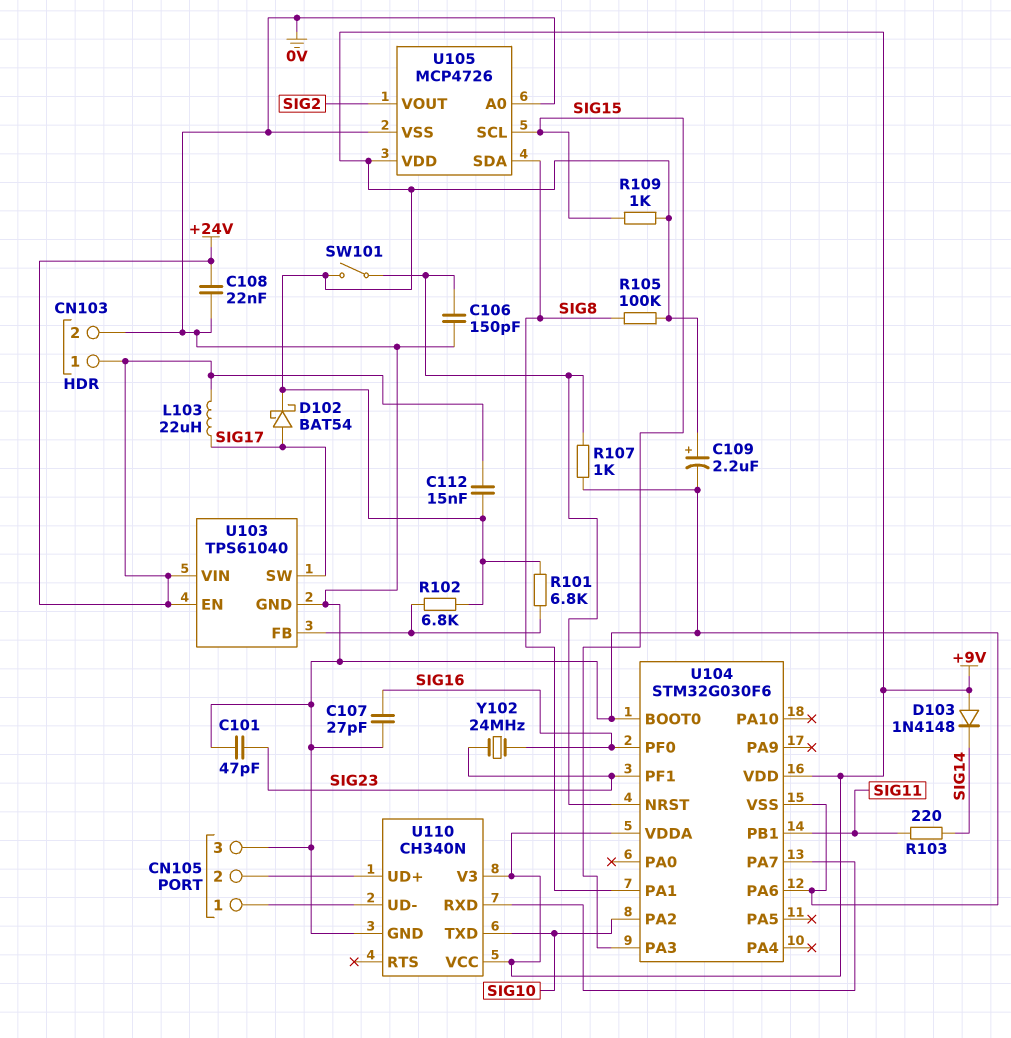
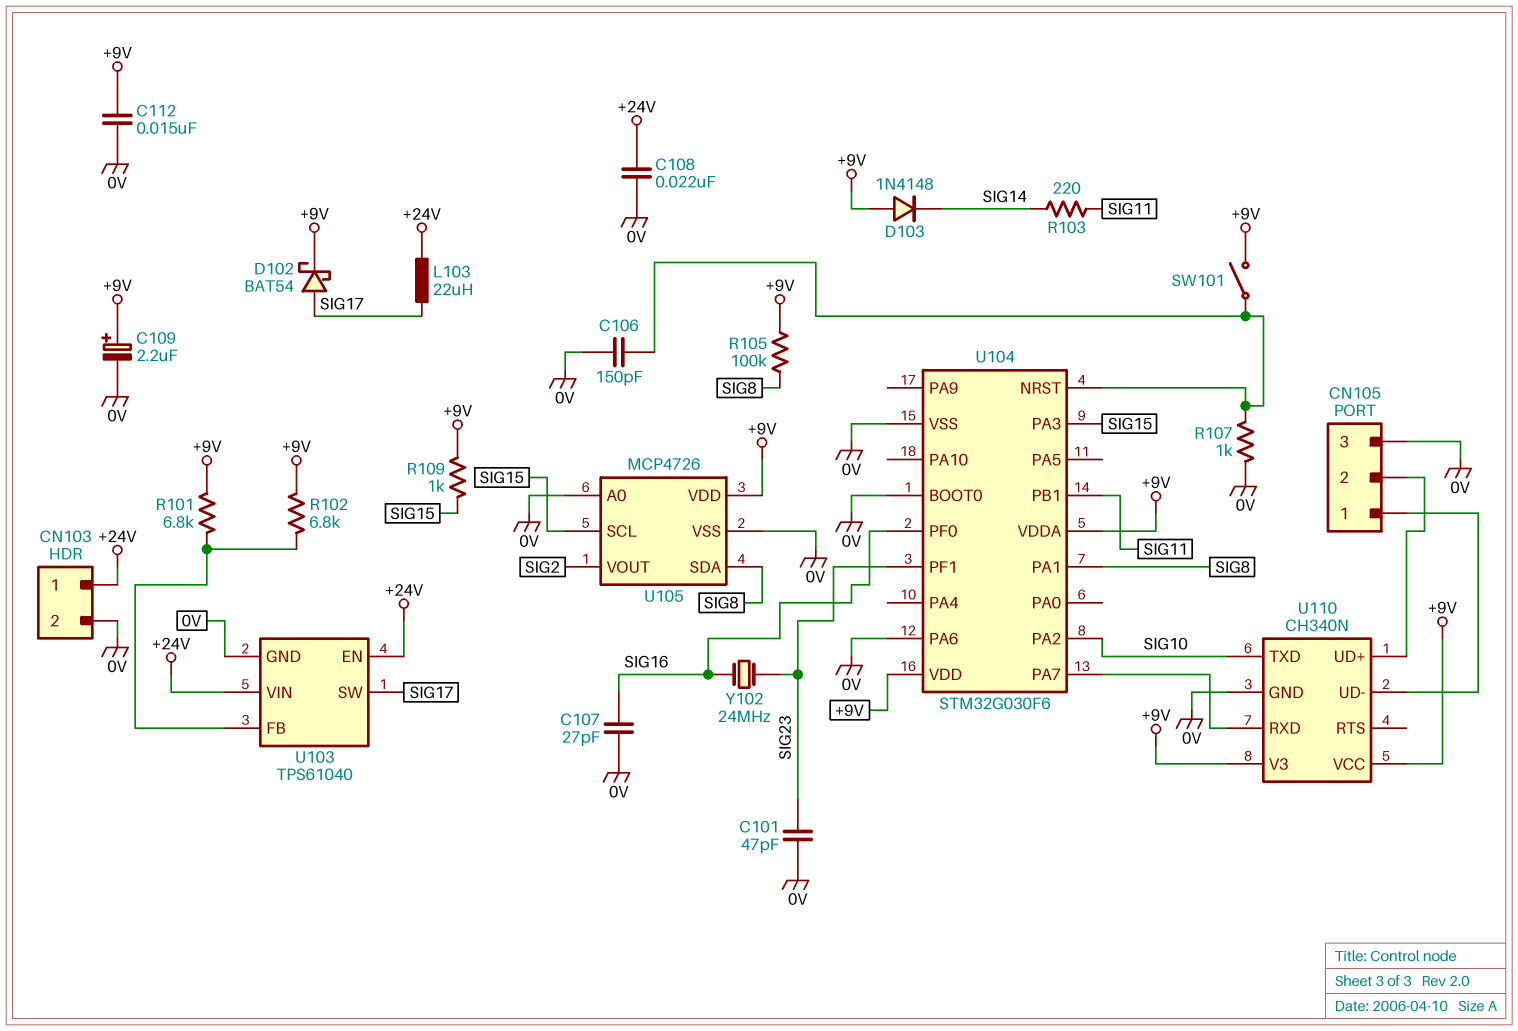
C112: 15nF (+9V, +24V) -> 15nF (+9V, 0V)

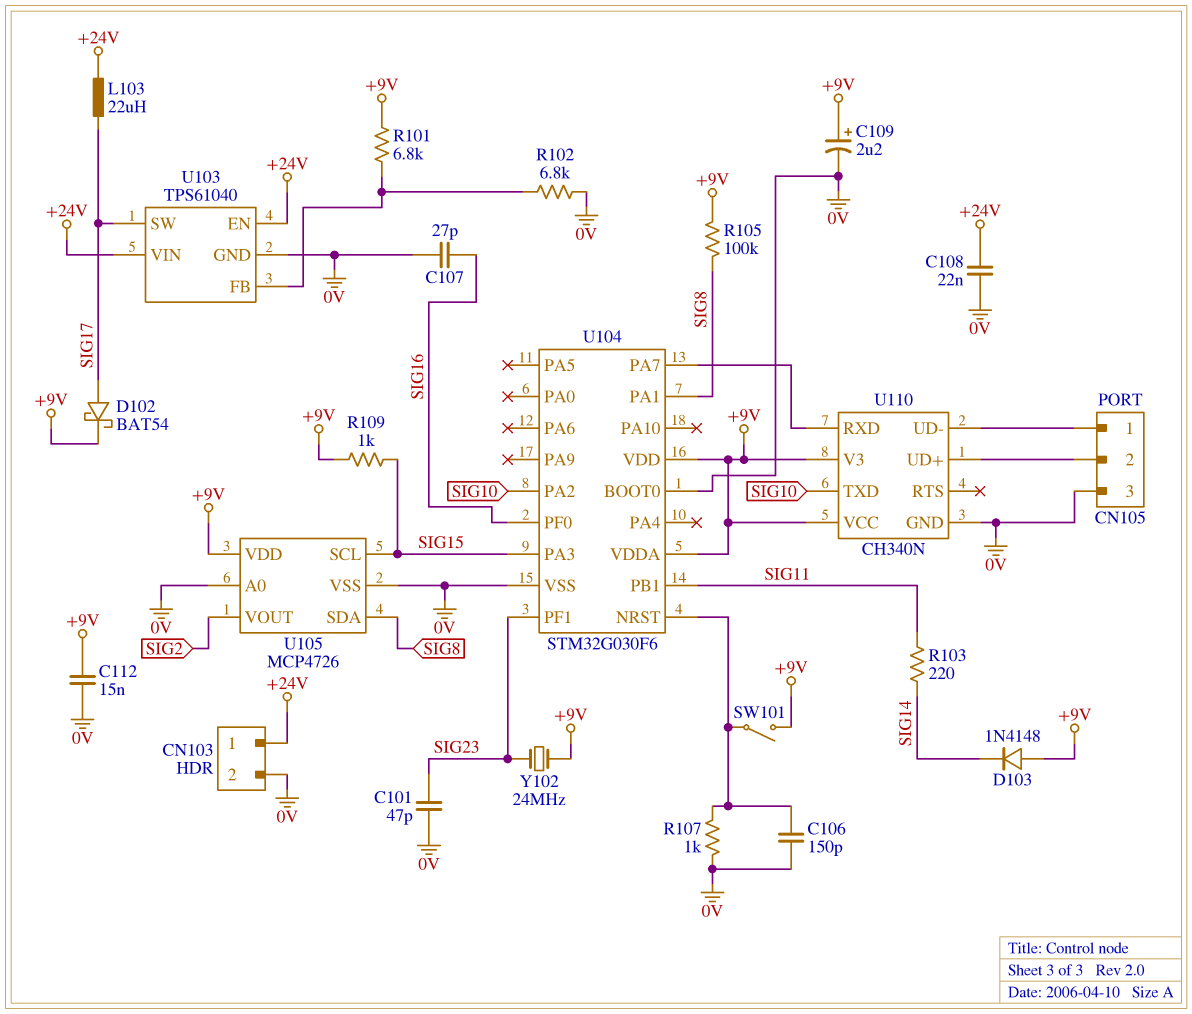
R102: 6.8k (+9V, U103/FB) -> 6.8k (0V, U103/FB)
U104 pin PA6: 0V -> none
Y102: 24MHz (SIG16, SIG23) -> 24MHz (+9V, SIG23)

